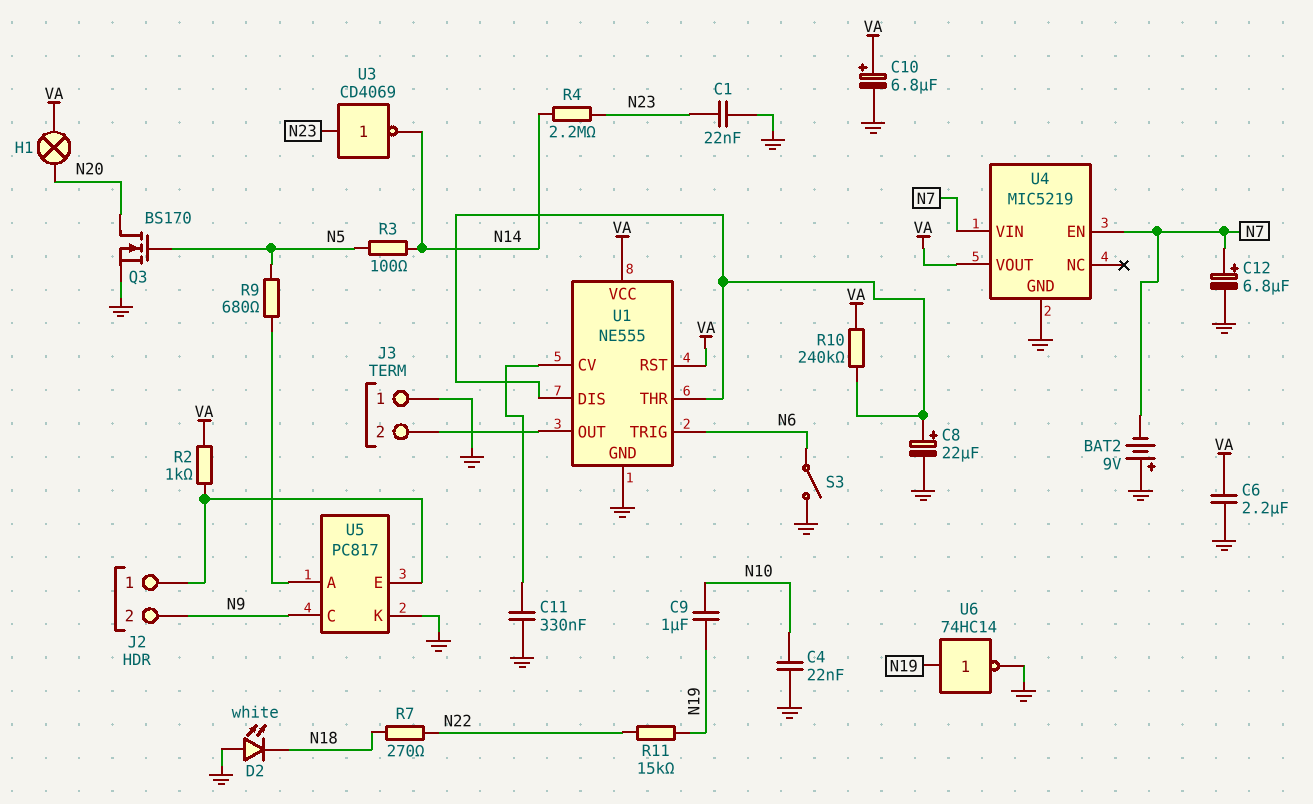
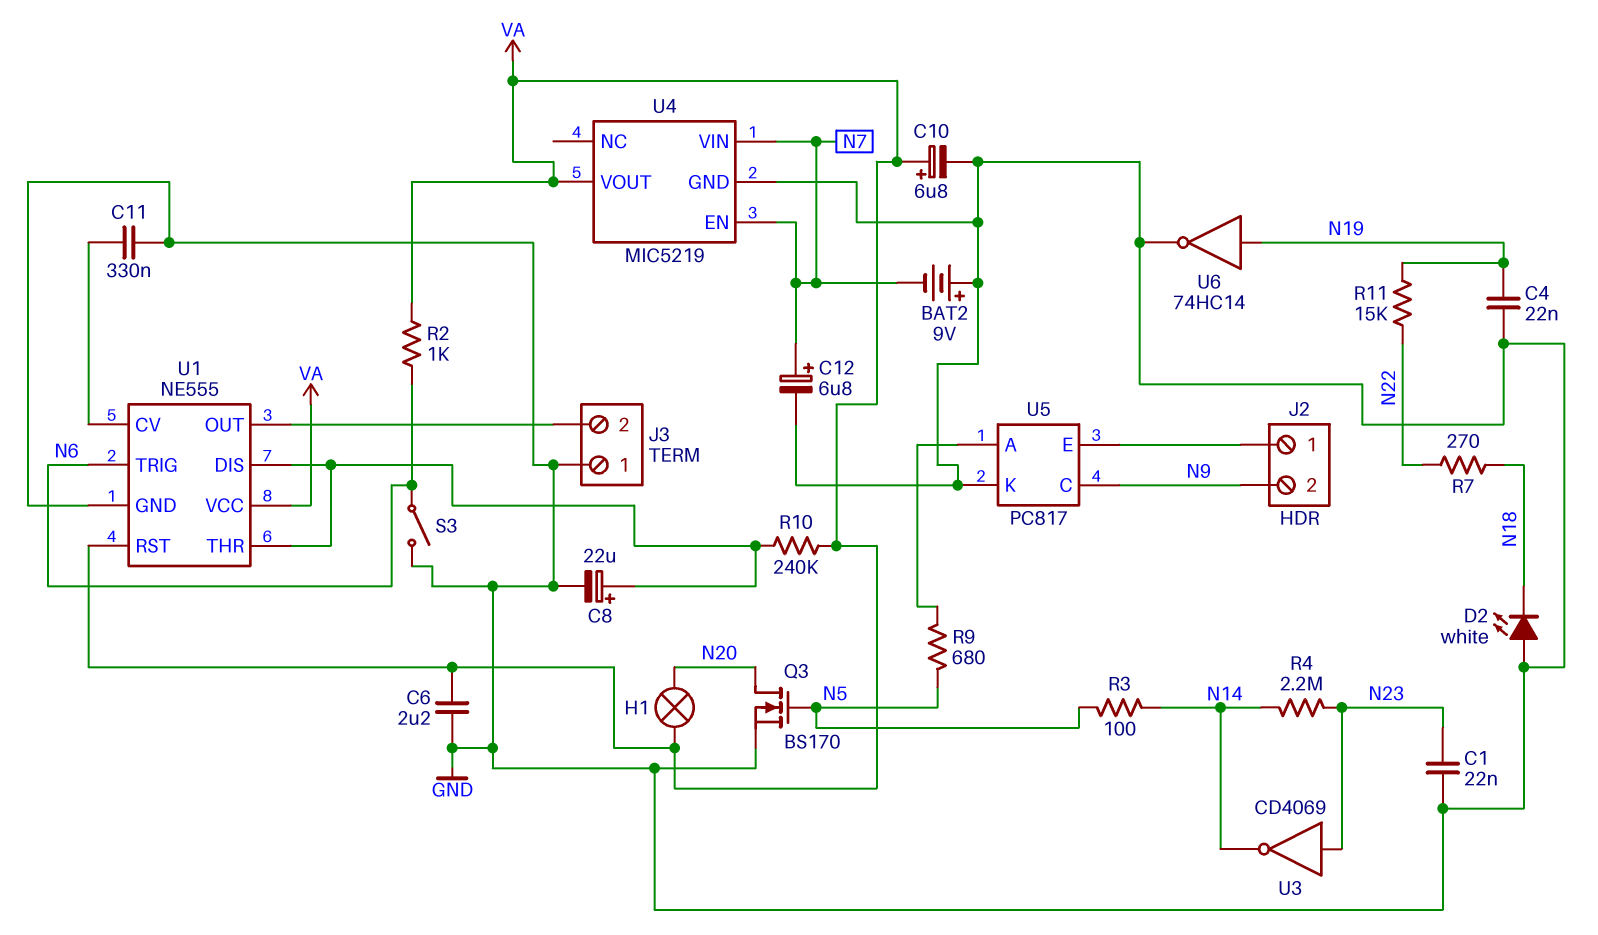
C4: 22nF (GND, N10) -> 22nF (GND, N19)
C9: 1uF (N10, N19) -> none
R2: 1k (J2/1, VA) -> 1k (N6, VA)

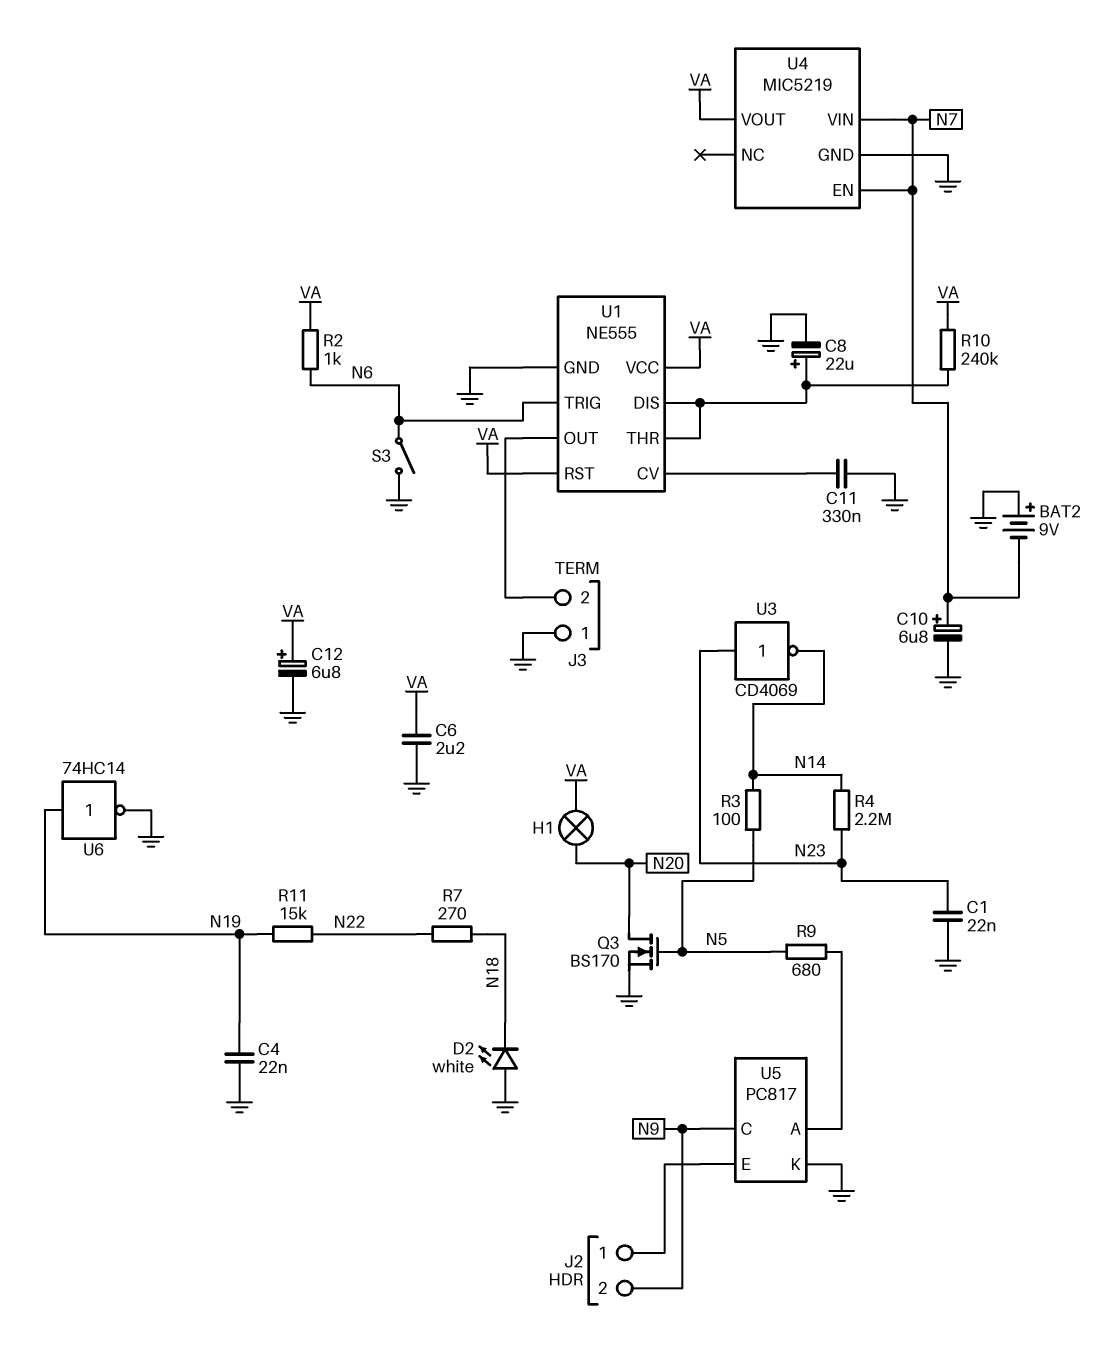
C10: 6.8uF (plus VA, minus GND) -> 6.8uF (plus N7, minus GND)
C12: 6.8uF (plus N7, minus GND) -> 6.8uF (plus VA, minus GND)

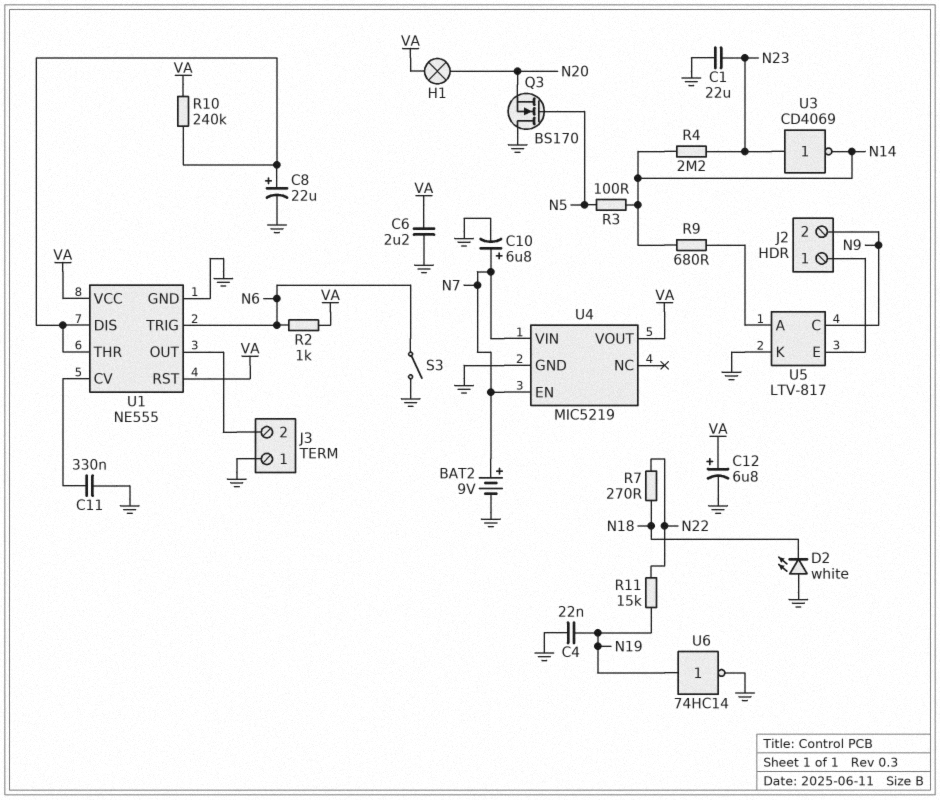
BAT2: 9V (plus GND, minus N7) -> 9V (plus N7, minus GND)
C1: 22nF (GND, N23) -> 22uF (GND, N23)
Q3: NMOS BS170 (G N5, D N20, S GND) -> NMOS BS170 (G N5, D GND, S N20)
R9: 680 (N5, U5/A) -> 680 (N14, U5/A)
U5: PC817 -> LTV-817

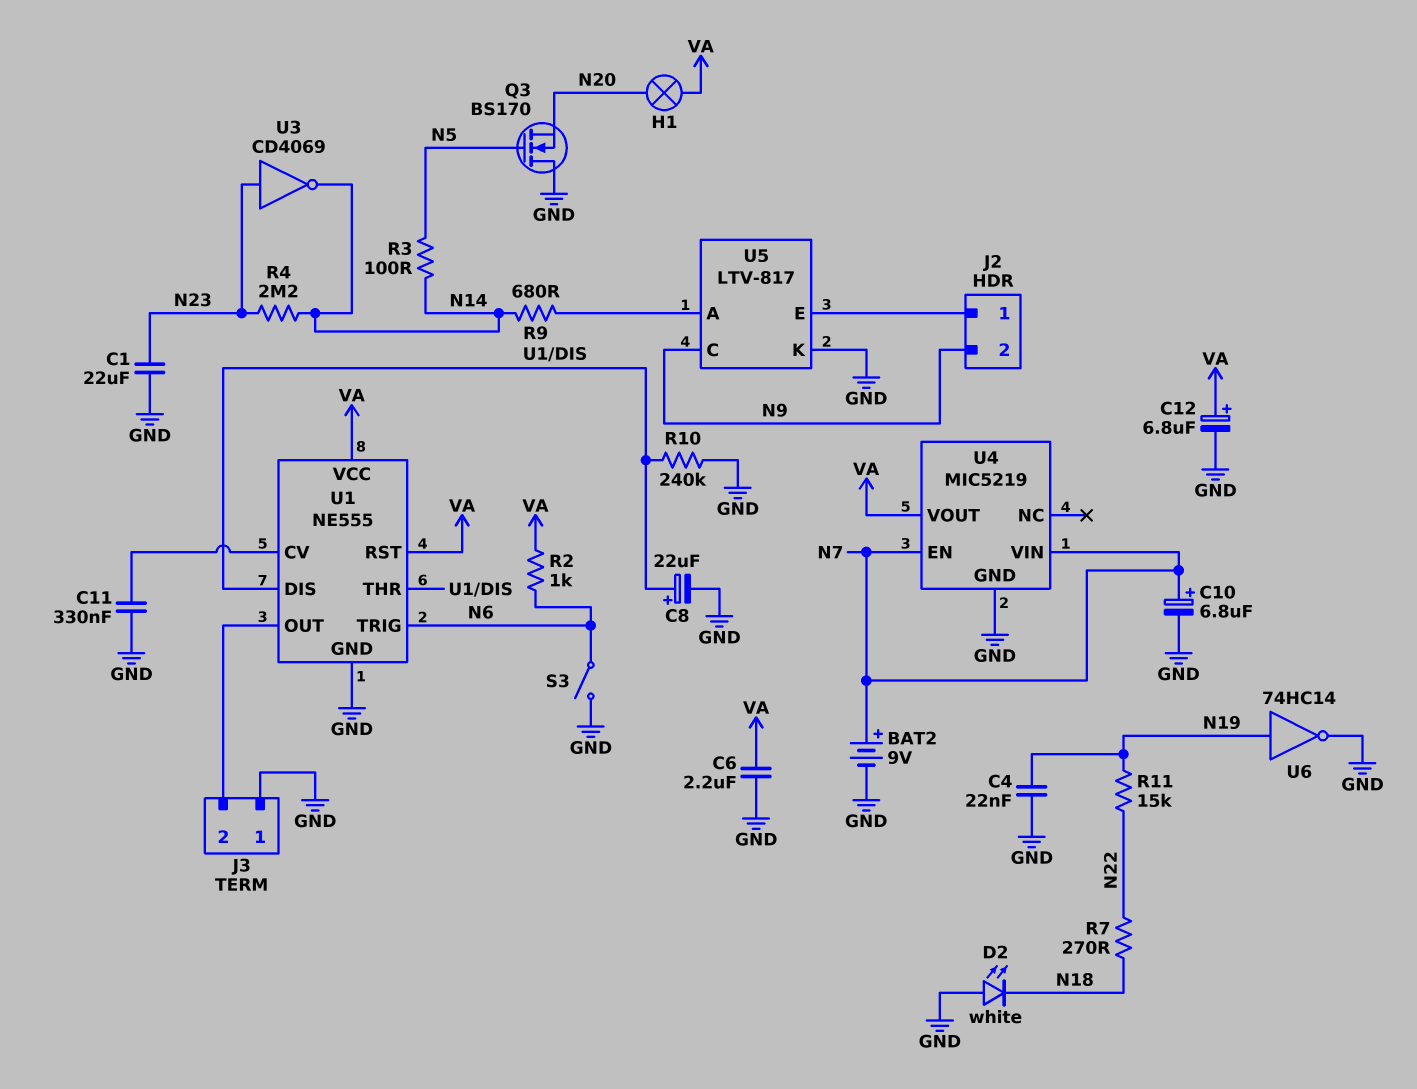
R10: 240k (U1/DIS, VA) -> 240k (GND, U1/DIS)

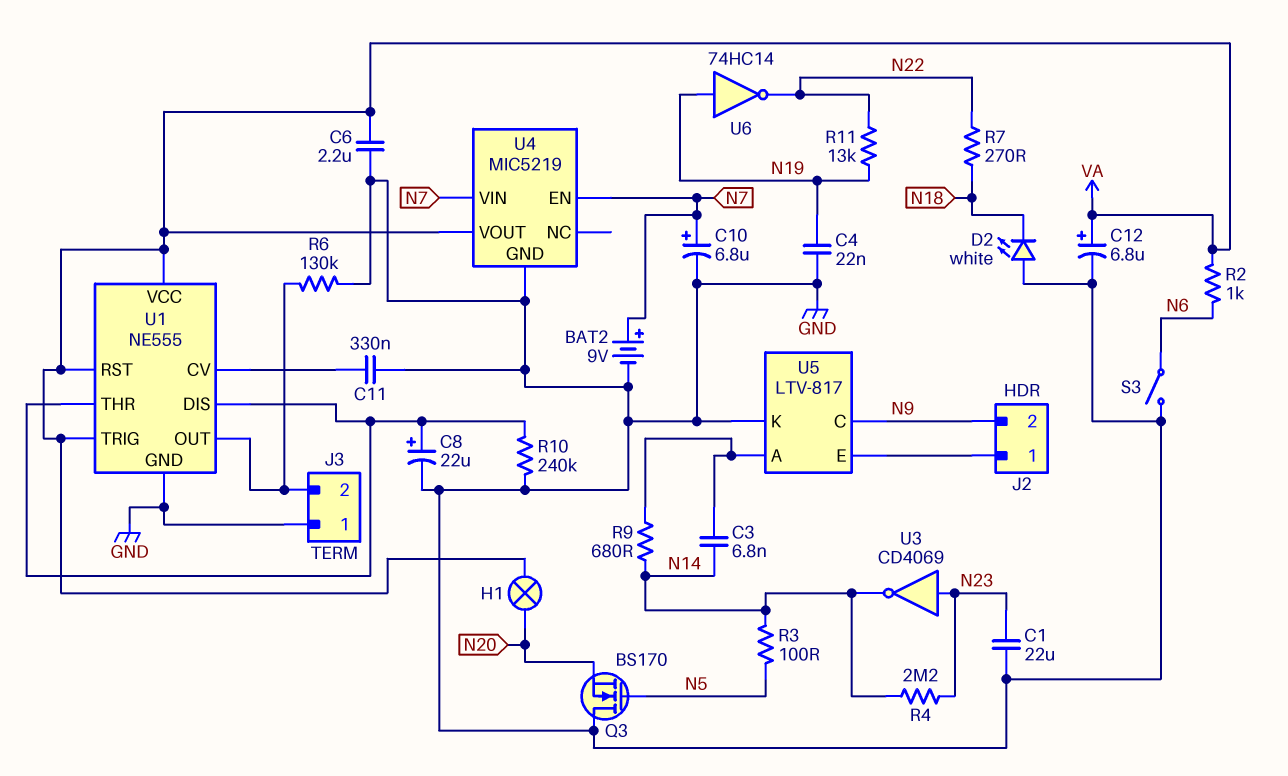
C3: none -> 6.8nF (N14, U5/A)
R6: none -> 130k (GND, J3/2)
R11: 15k (N19, N22) -> 13k (N19, N22)
U1 pin TRIG: N6 -> VA
U6: NOT 74HC14 (in N19, out GND) -> NOT 74HC14 (in N19, out N22)

